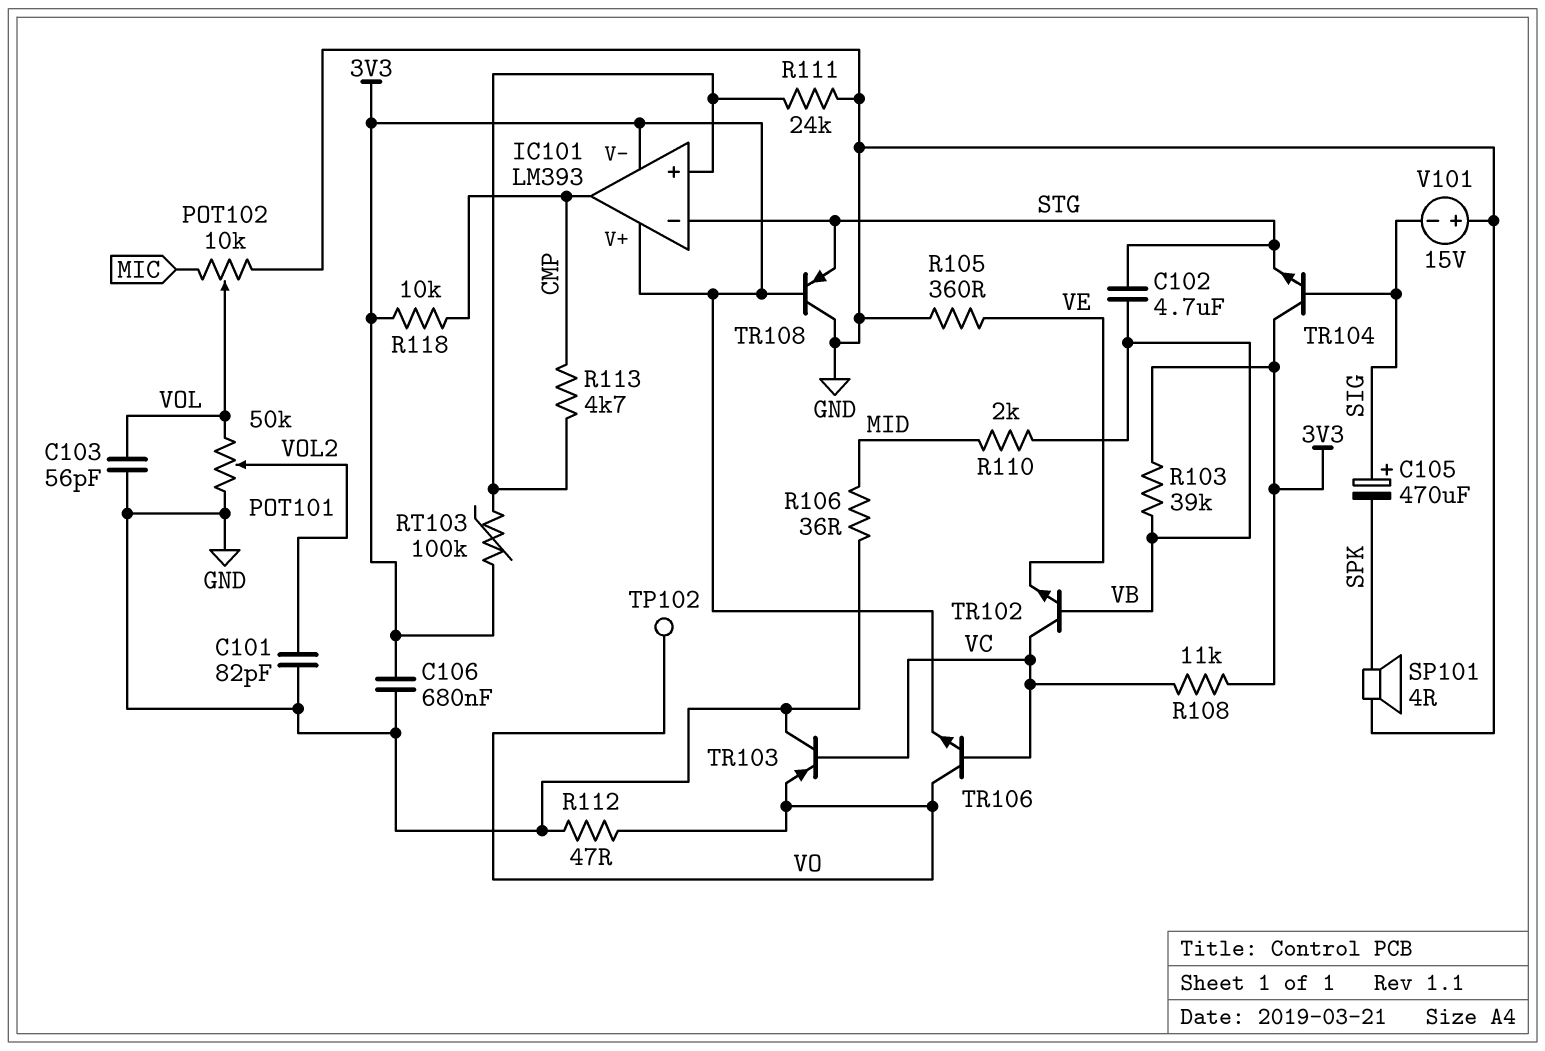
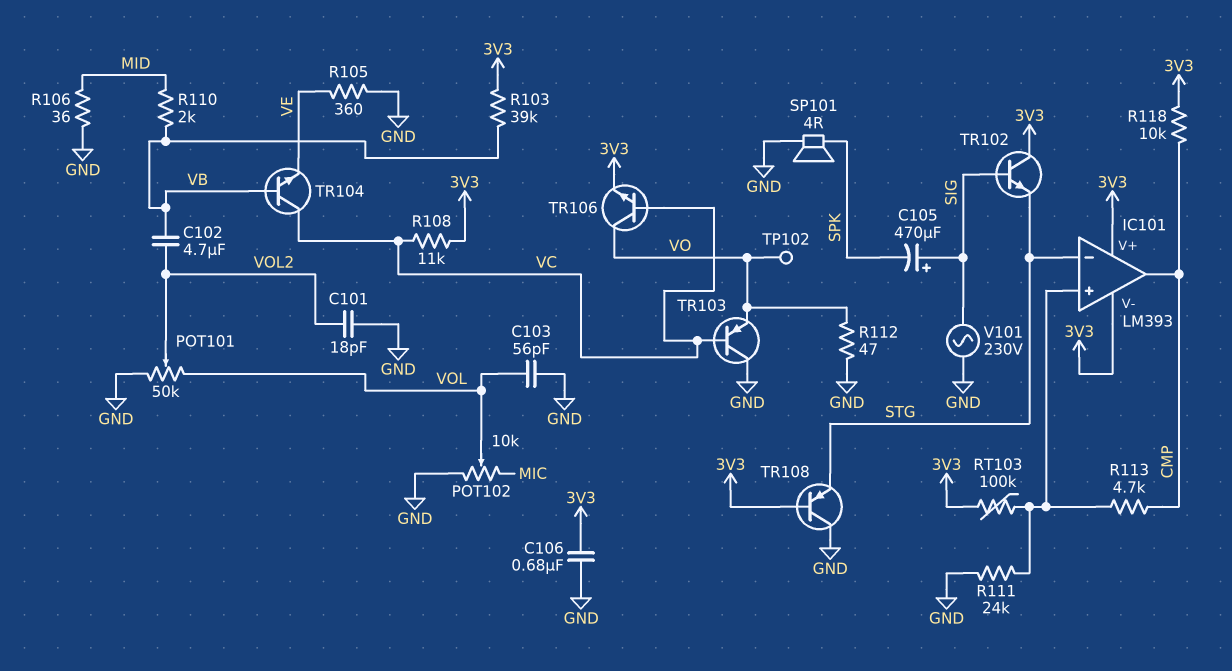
C101: 82pF (GND, VOL2) -> 18pF (GND, VOL2)
C102: 4.7uF (STG, VB) -> 4.7uF (VB, VOL2)
TR102: NPN (B VB, C VC, E VE) -> NPN (B SIG, C 3V3, E STG)
TR104: NPN (B SIG, C 3V3, E STG) -> NPN (B VB, C VC, E VE)
V101: 15V (plus GND, minus SIG) -> AC 230V (GND, SIG)

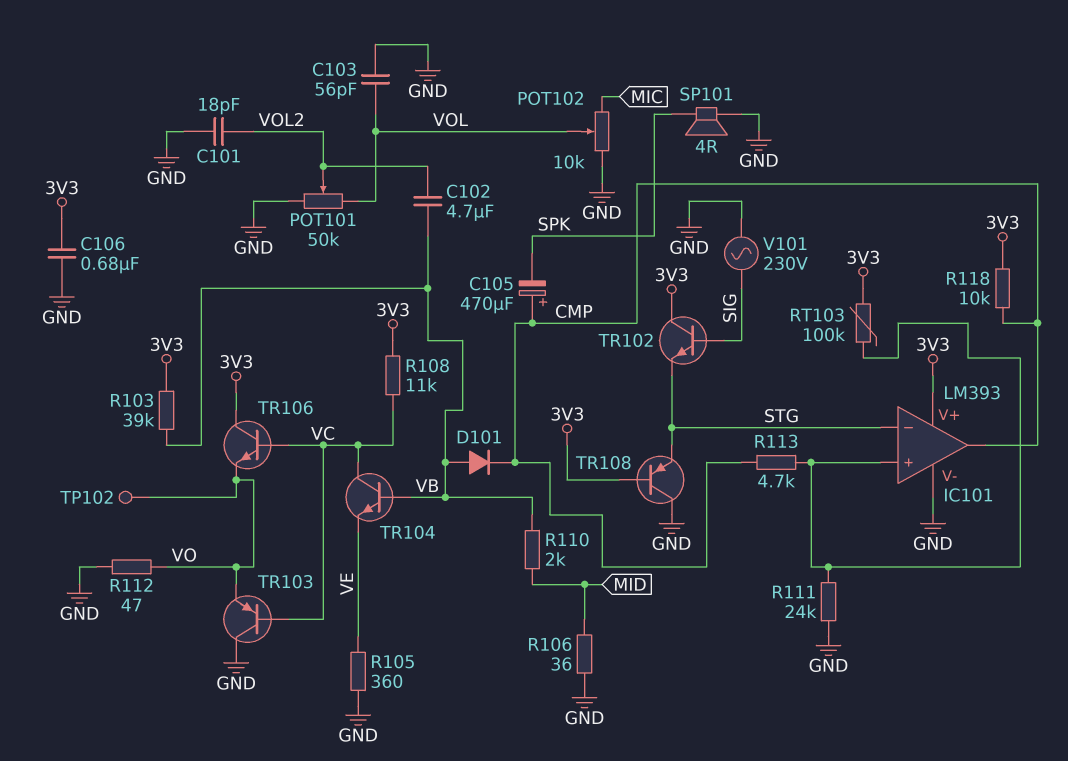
C105: 470uF (plus SIG, minus SPK) -> 470uF (plus CMP, minus SPK)
D101: none -> diode (A VB, K CMP)
IC101 pin V-: 3V3 -> GND
TR106: NPN (B VC, C VO, E 3V3) -> NPN (B VC, C 3V3, E VO)

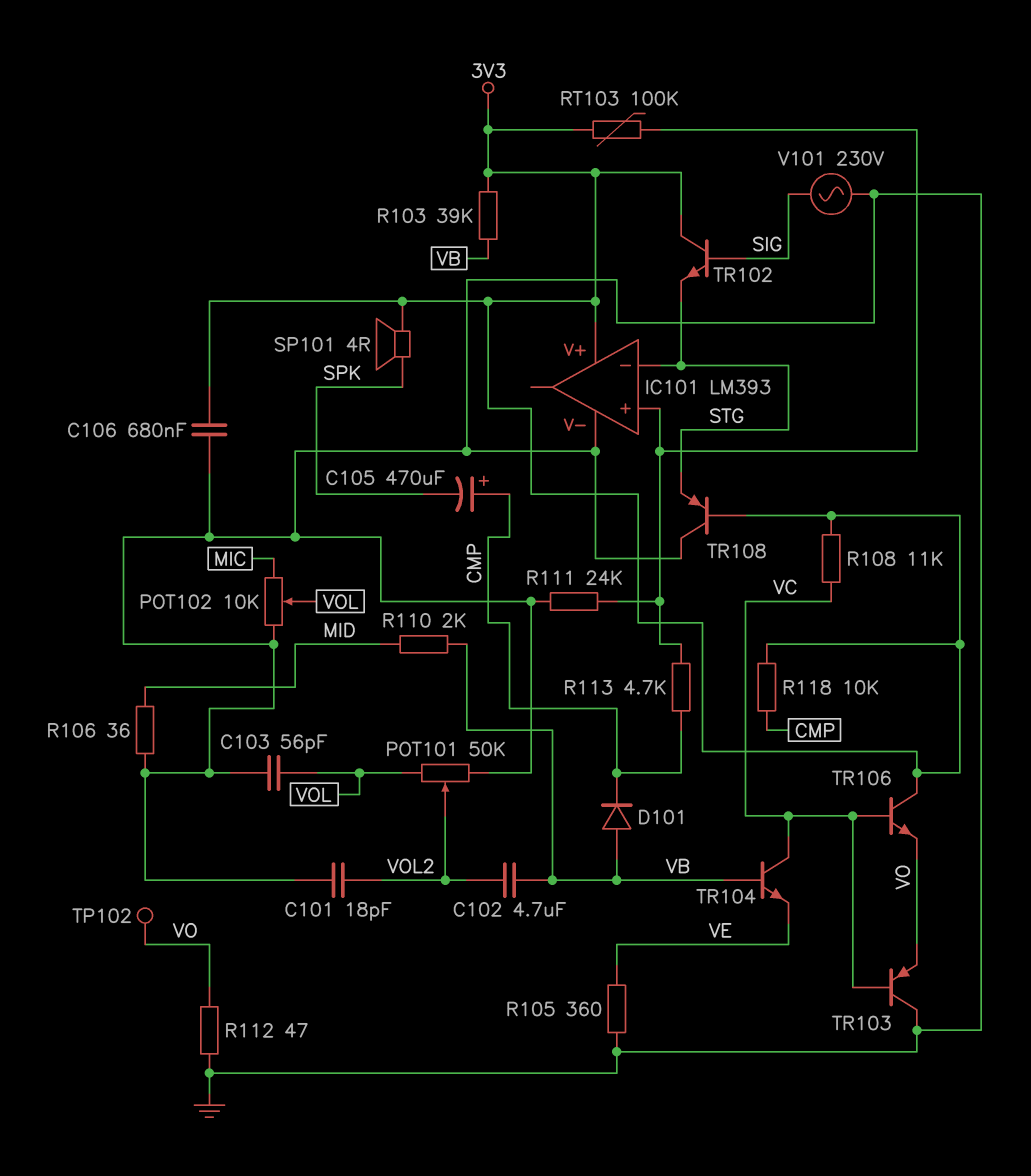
IC101 pin out: CMP -> none
SP101: speaker 4R (GND, SPK) -> speaker 4R (3V3, SPK)

